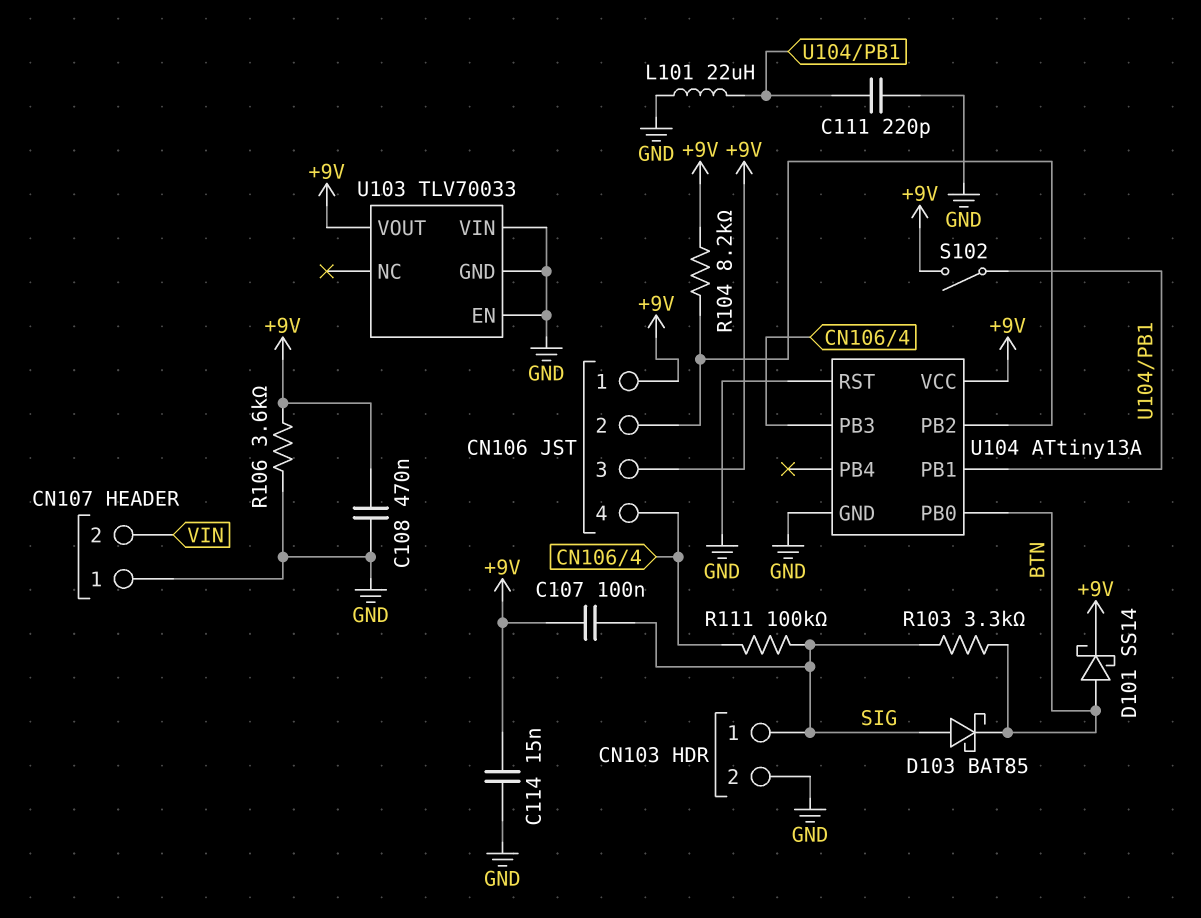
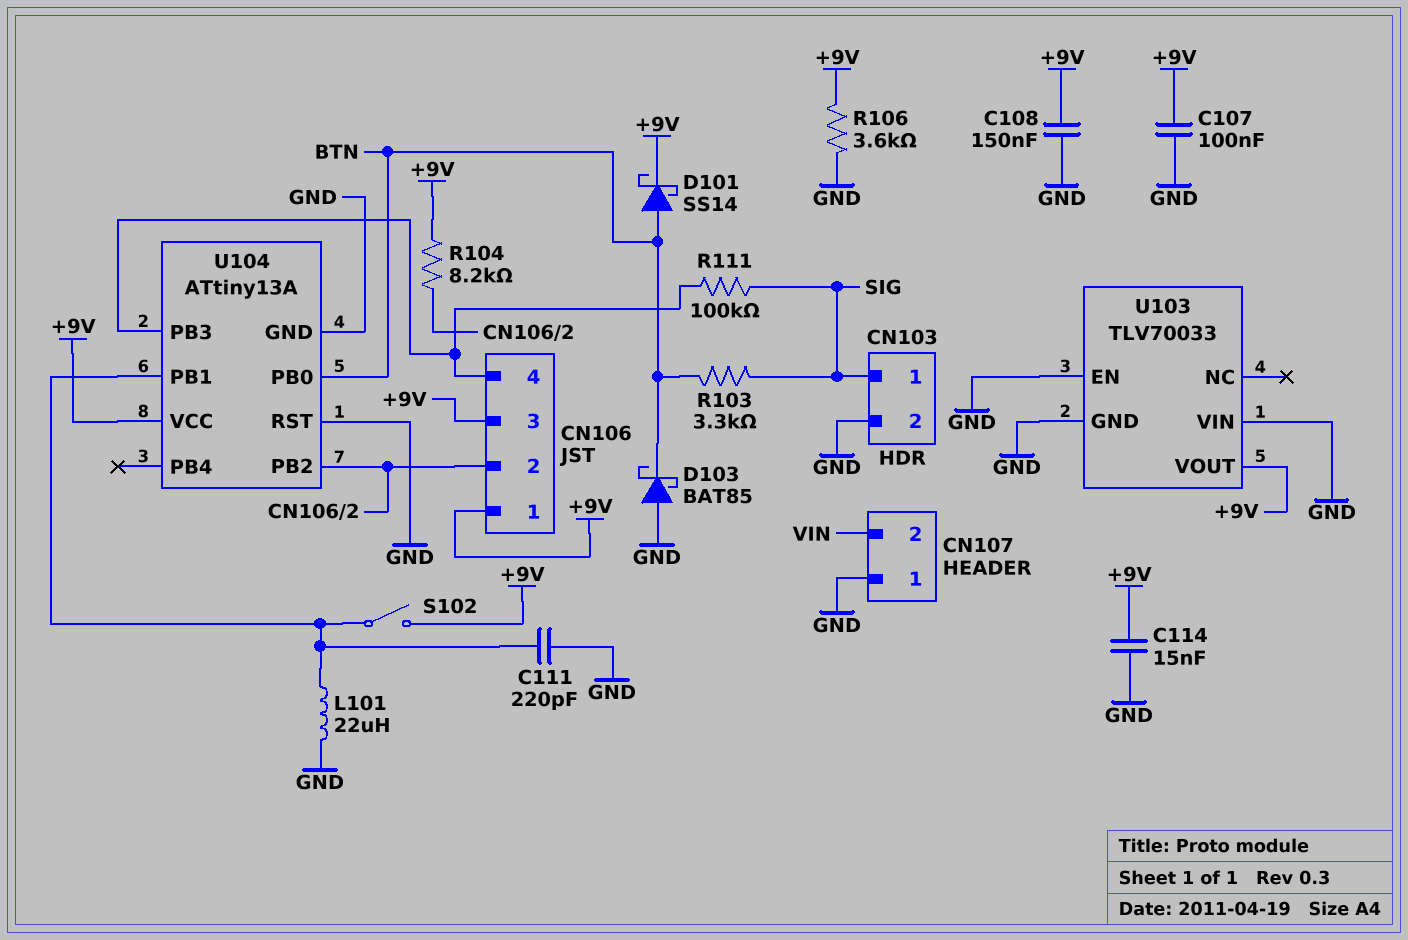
C107: 100nF (+9V, SIG) -> 100nF (+9V, GND)
C108: 470nF (+9V, GND) -> 150nF (+9V, GND)
D103: schottky BAT85 (A SIG, K BTN) -> schottky BAT85 (A GND, K BTN)

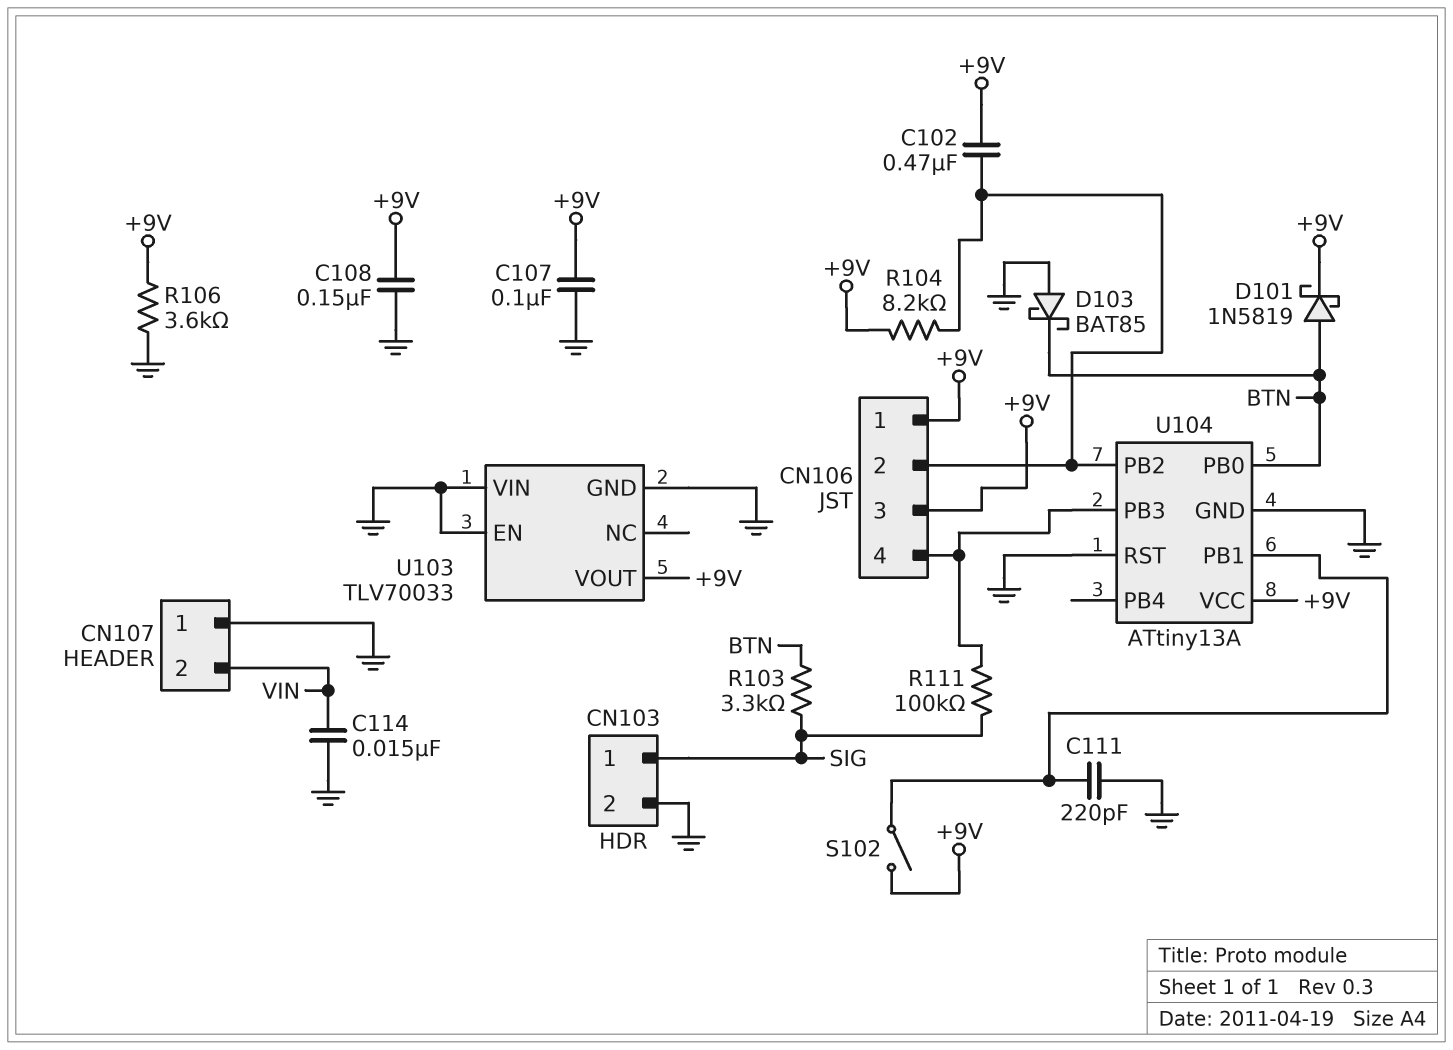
C102: none -> 470nF (+9V, CN106/2)
C114: 15nF (+9V, GND) -> 15nF (GND, VIN)
D101: schottky SS14 (A BTN, K +9V) -> schottky 1N5819 (A BTN, K +9V)
L101: 22uH (GND, U104/PB1) -> none

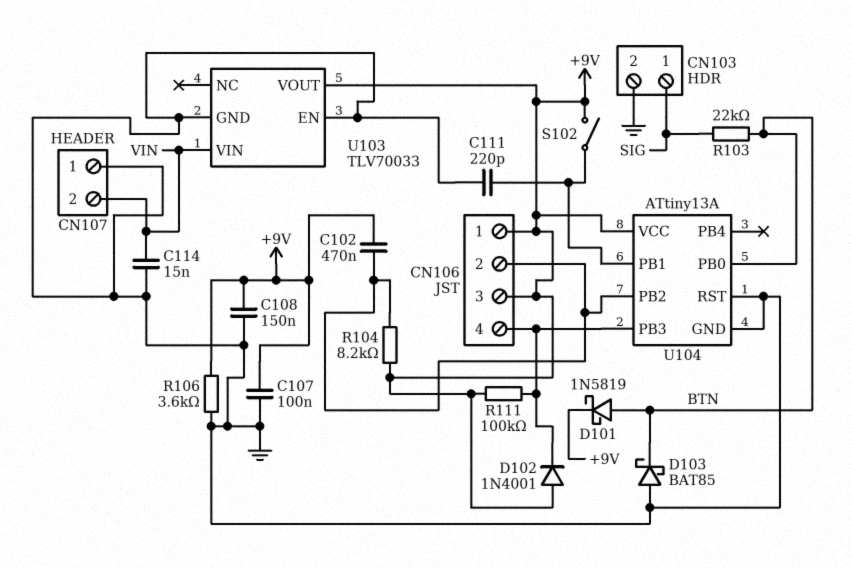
D102: none -> diode 1N4001 (A +9V, K CN106/4)
R103: 3.3k (BTN, SIG) -> 22k (BTN, SIG)
R111: 100k (CN106/4, SIG) -> 100k (+9V, CN106/4)
U103 pin VIN: GND -> VIN

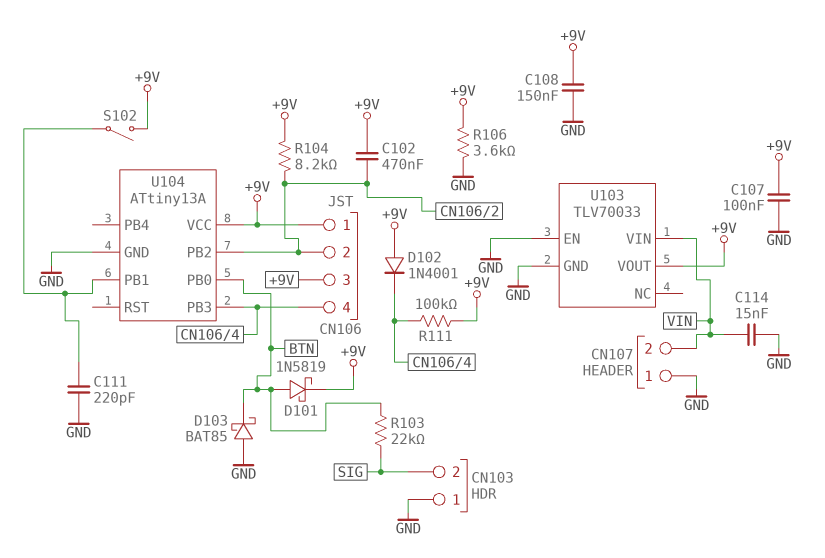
CN103 pin 1: SIG -> GND
CN103 pin 2: GND -> SIG
U104 pin RST: GND -> none

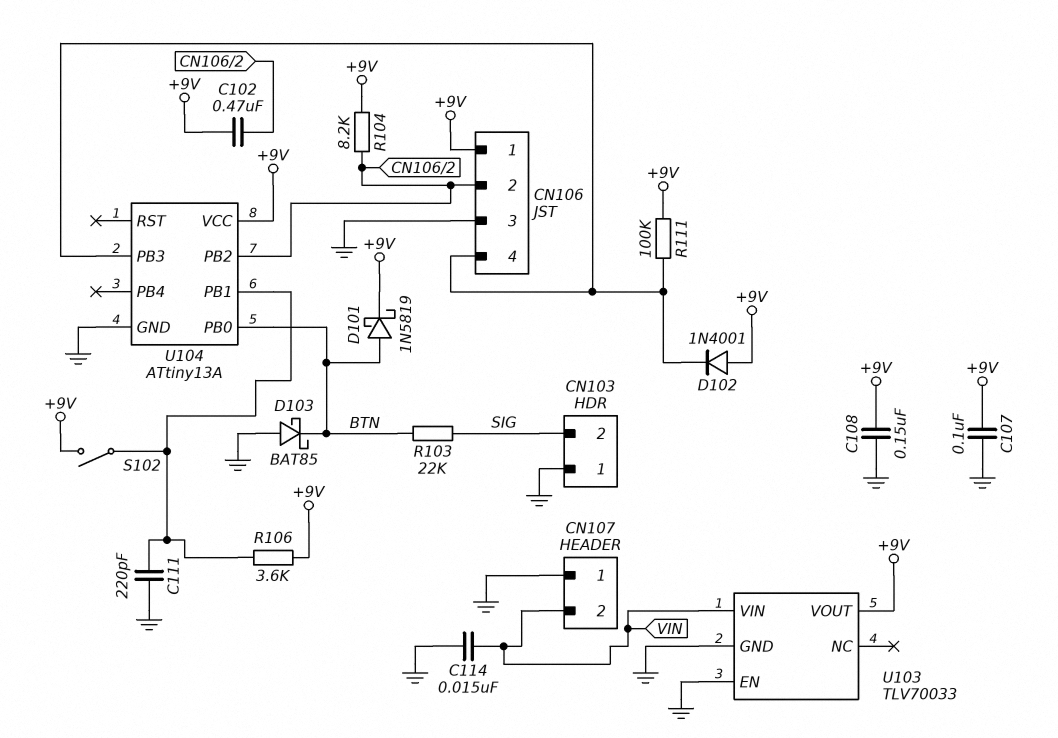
CN106 pin 3: +9V -> GND
R106: 3.6k (+9V, GND) -> 3.6k (+9V, U104/PB1)

